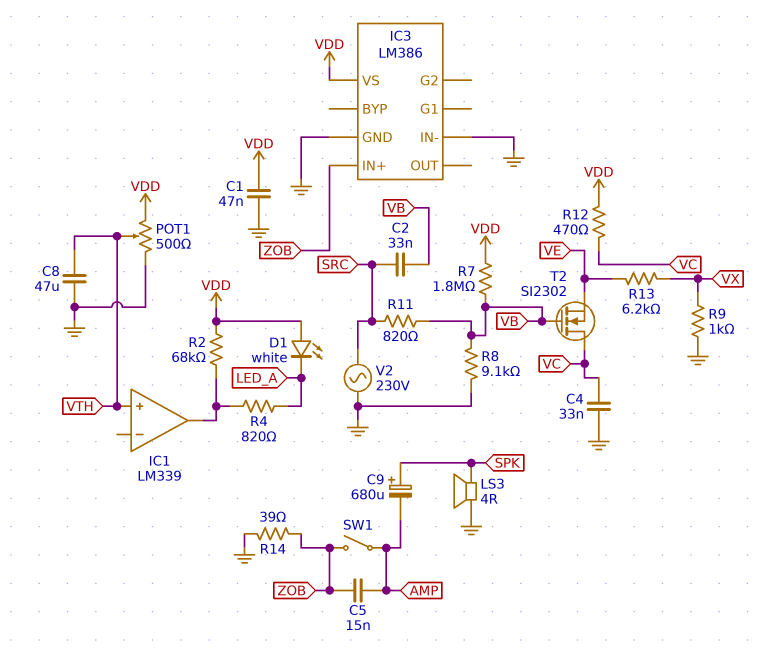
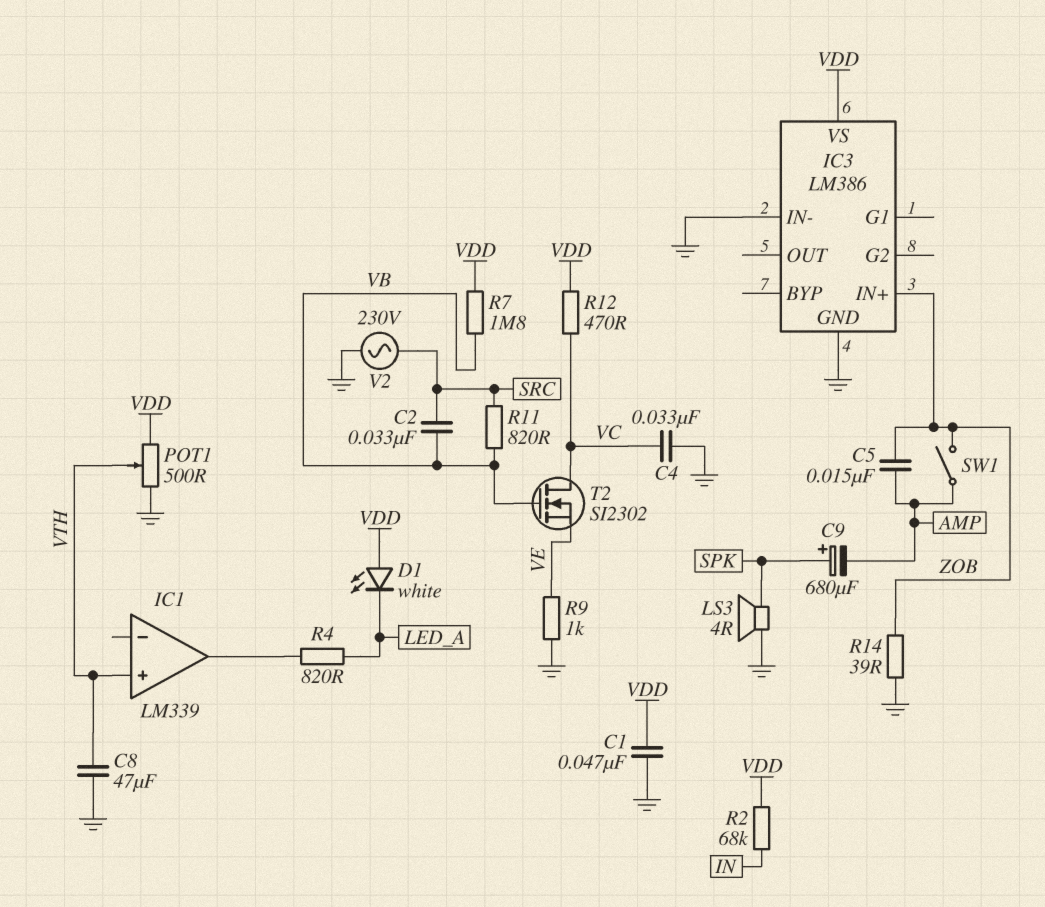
R2: 68k (IC1/out, VDD) -> 68k (IN, VDD)
R8: 9.1k (GND, VB) -> none
R9: 1k (GND, VX) -> 1k (GND, VE)
R13: 6.2k (VE, VX) -> none

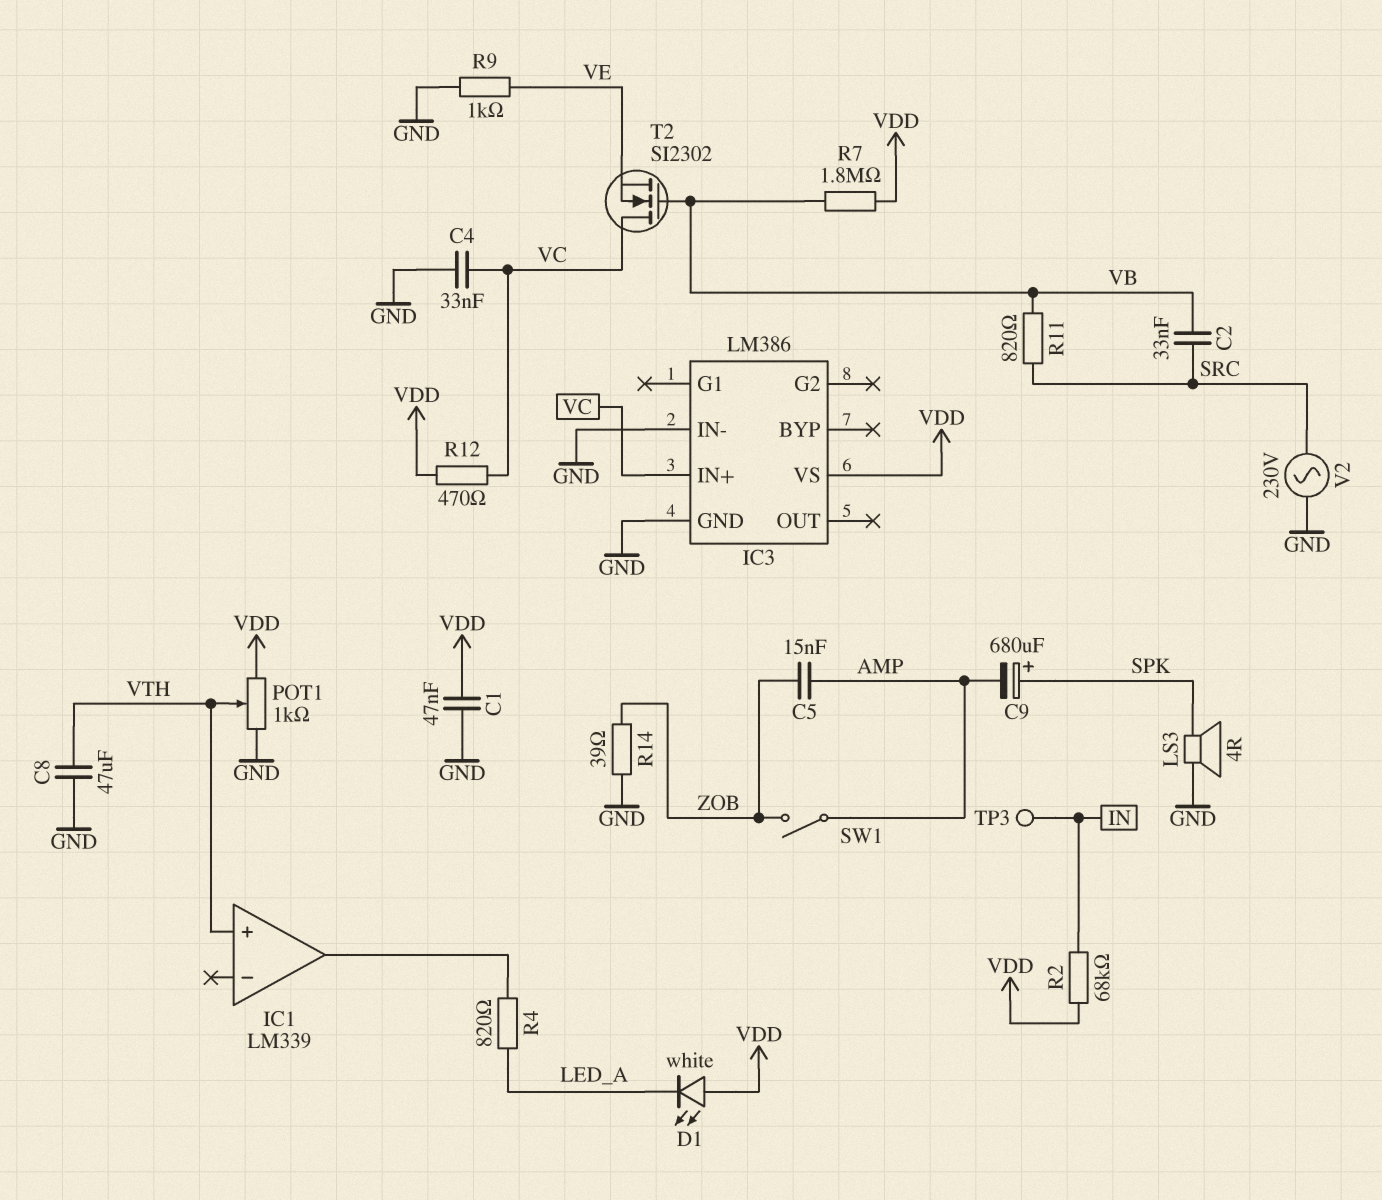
IC3 pin IN+: ZOB -> VC
POT1: 500 (GND, VDD, wiper VTH) -> 1k (GND, VDD, wiper VTH)
TP3: none -> test point (IN)

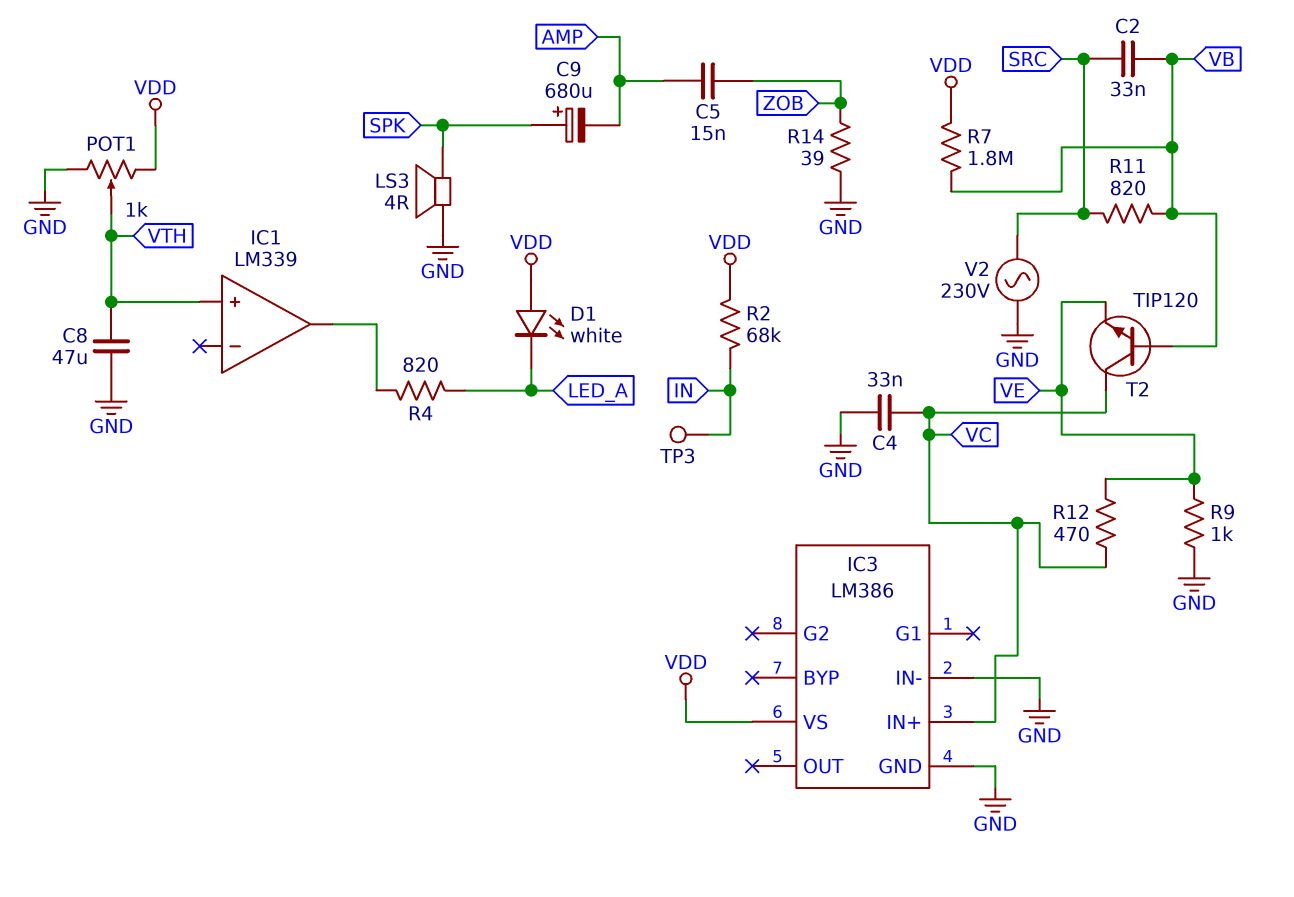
C1: 47nF (GND, VDD) -> none
R12: 470 (VC, VDD) -> 470 (VC, VE)
SW1: switch (AMP, ZOB) -> none
T2: NMOS SI2302 (G VB, D VC, S VE) -> NPN TIP120 (B VB, C VC, E VE)

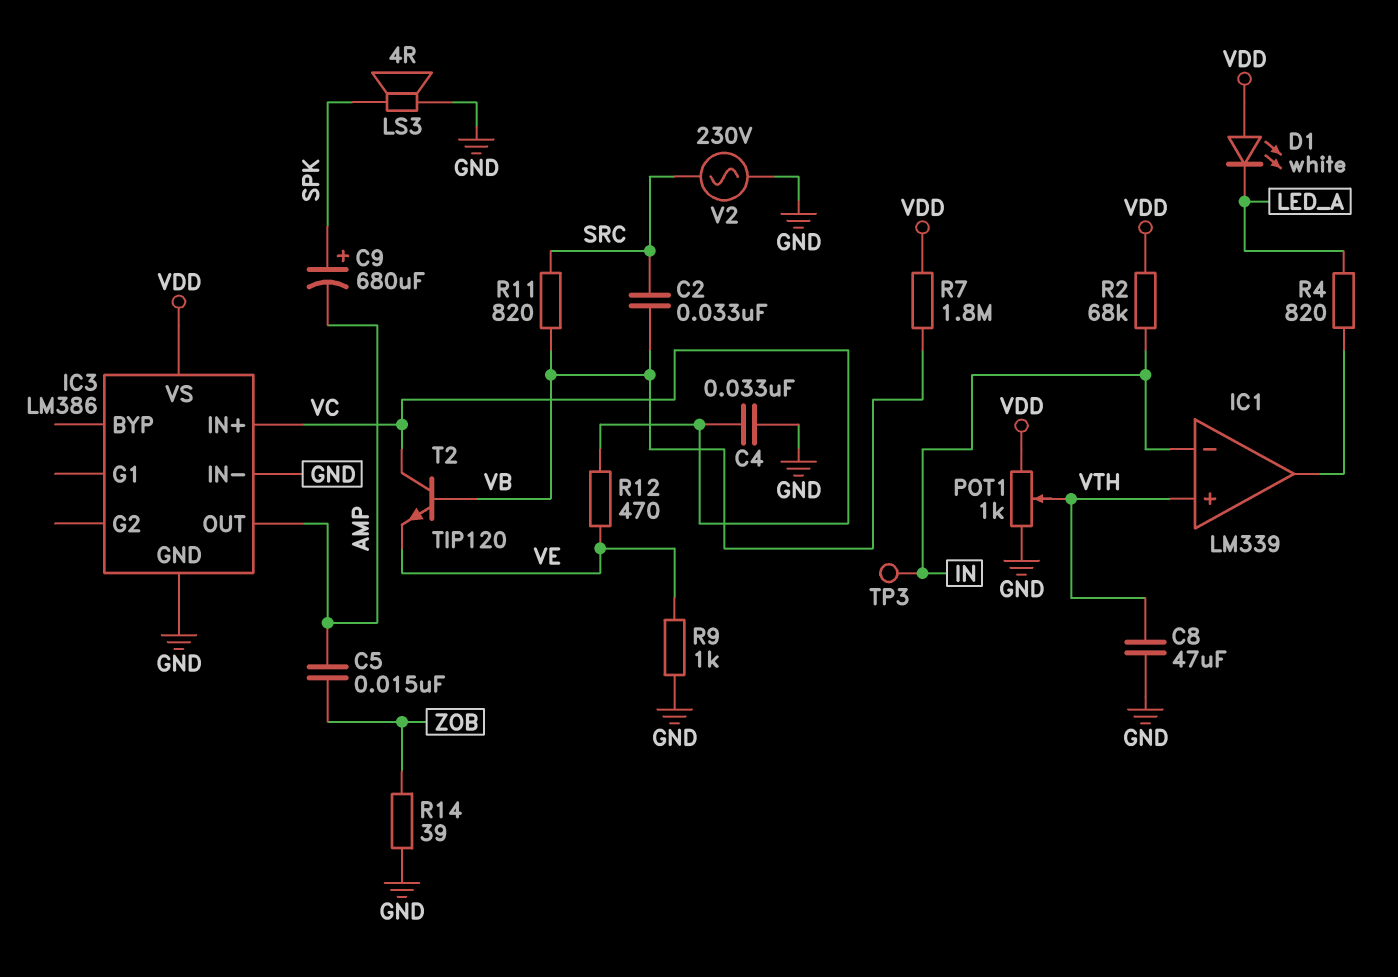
IC1 pin in-: none -> IN
IC3 pin OUT: none -> AMP

